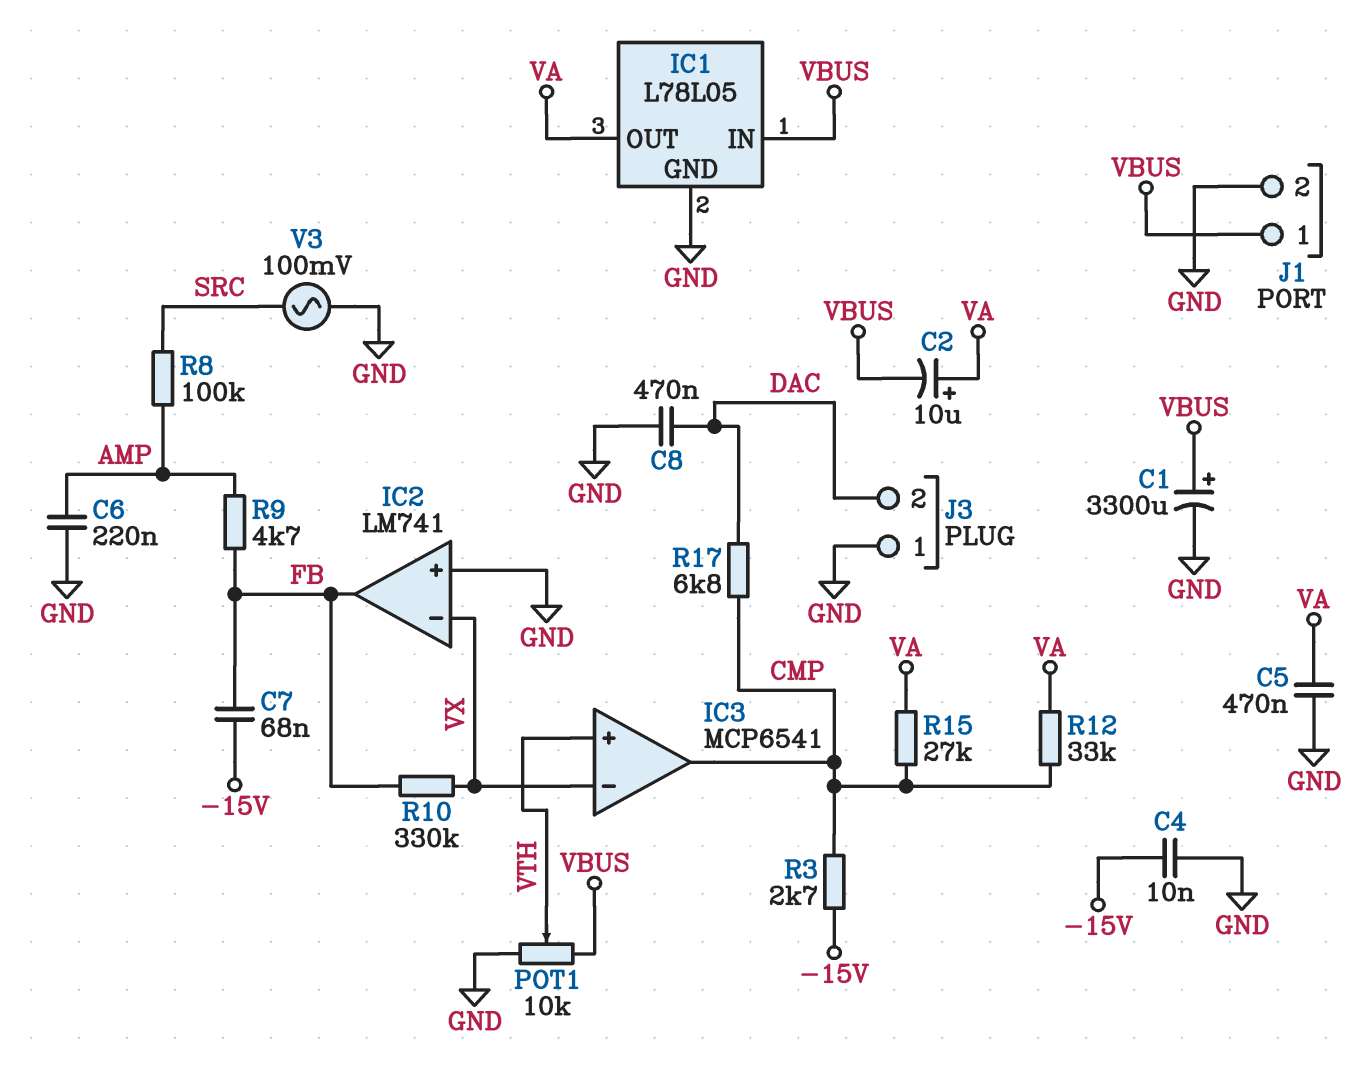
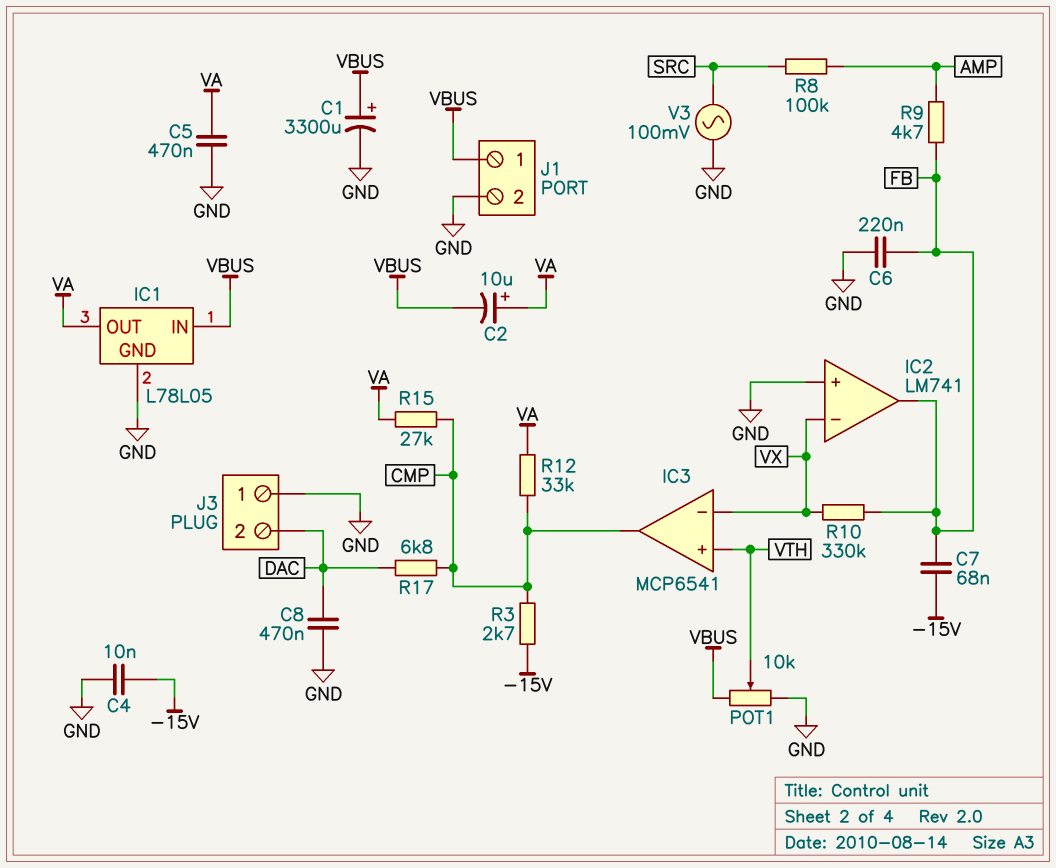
C6: 220nF (AMP, GND) -> 220nF (FB, GND)

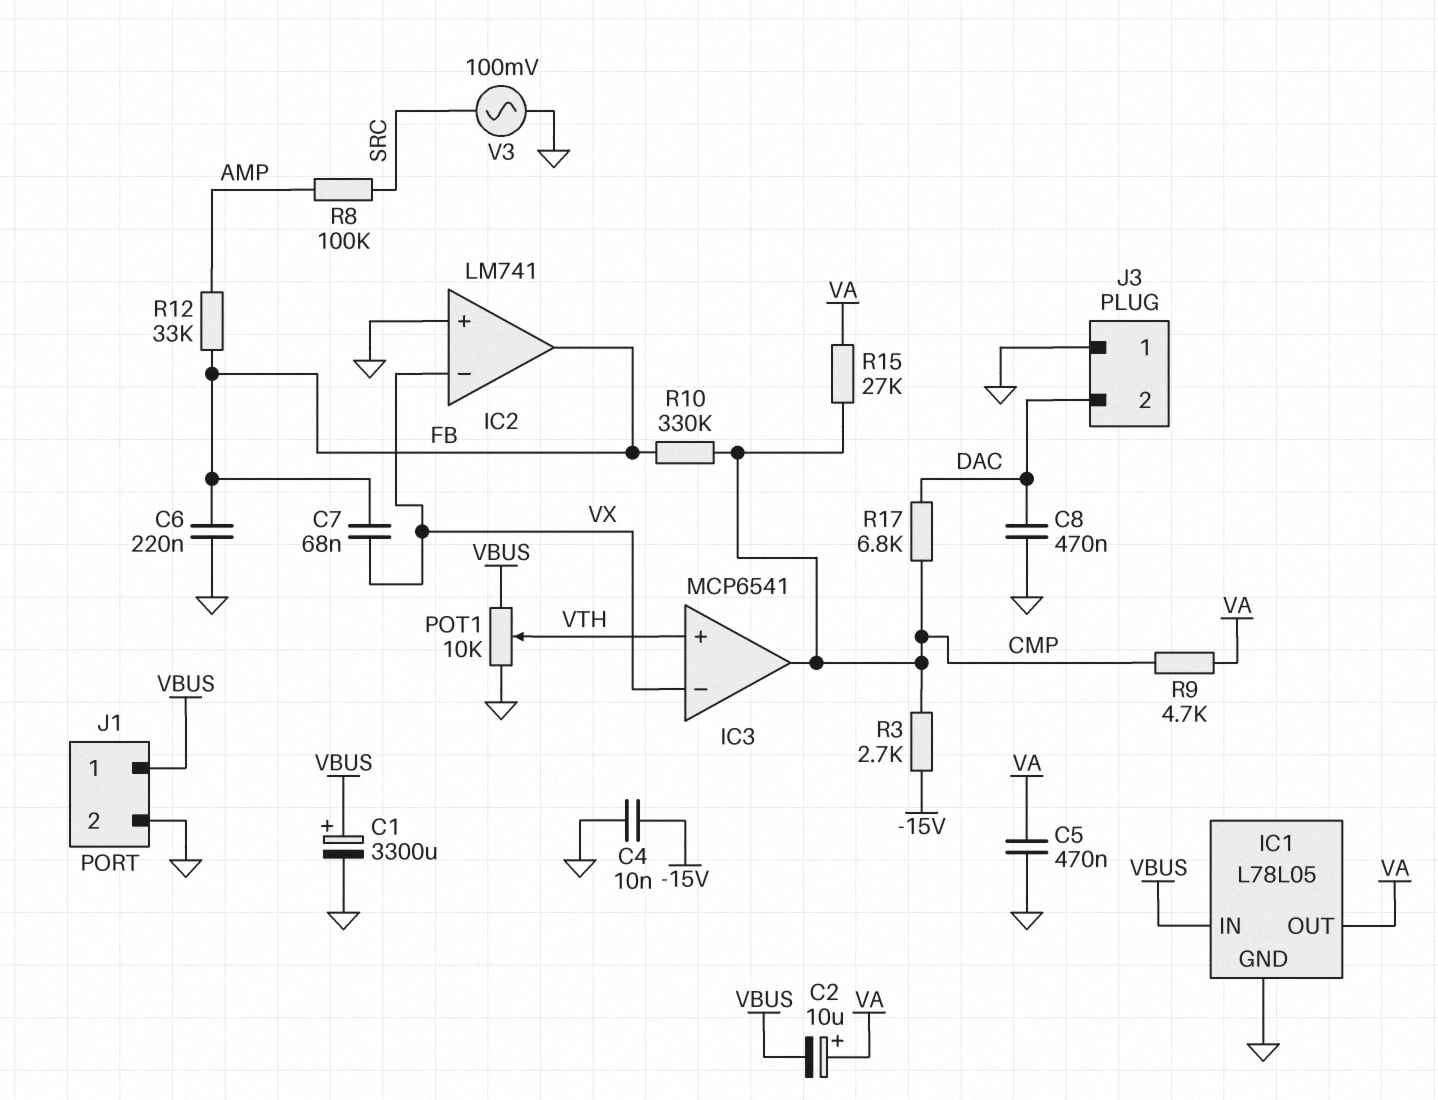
C7: 68nF (-15V, FB) -> 68nF (FB, VX)
R9: 4.7k (AMP, FB) -> 4.7k (CMP, VA)
R10: 330k (FB, VX) -> 330k (CMP, FB)
R12: 33k (CMP, VA) -> 33k (AMP, FB)

